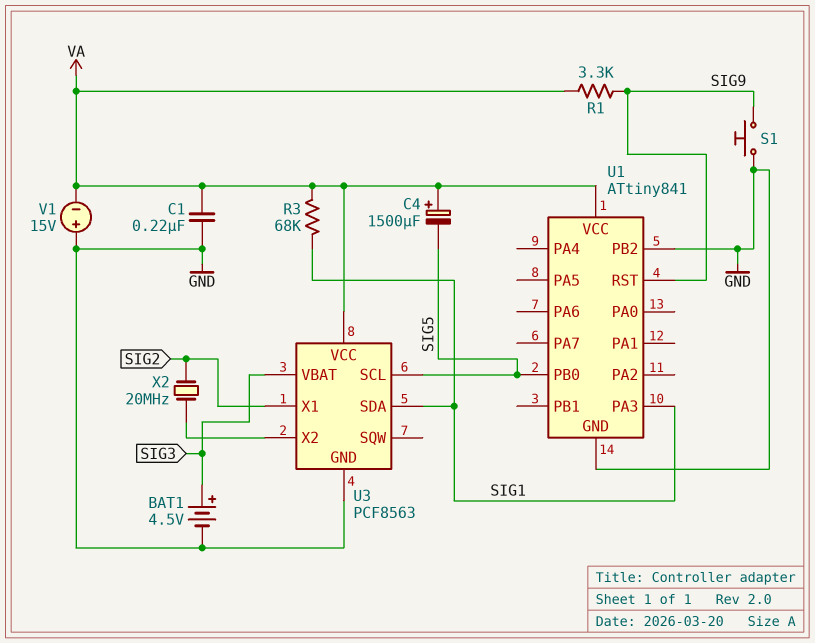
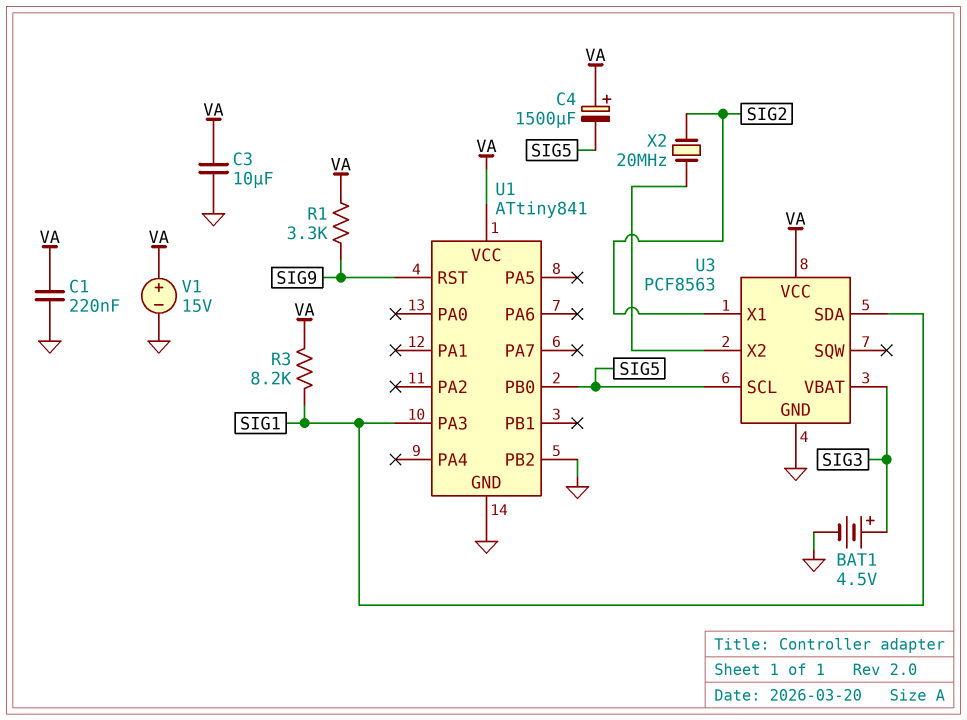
C3: none -> 10uF (GND, VA)
R3: 68k (SIG1, VA) -> 8.2k (SIG1, VA)
S1: button (GND, SIG9) -> none
V1: 15V (plus GND, minus VA) -> 15V (plus VA, minus GND)

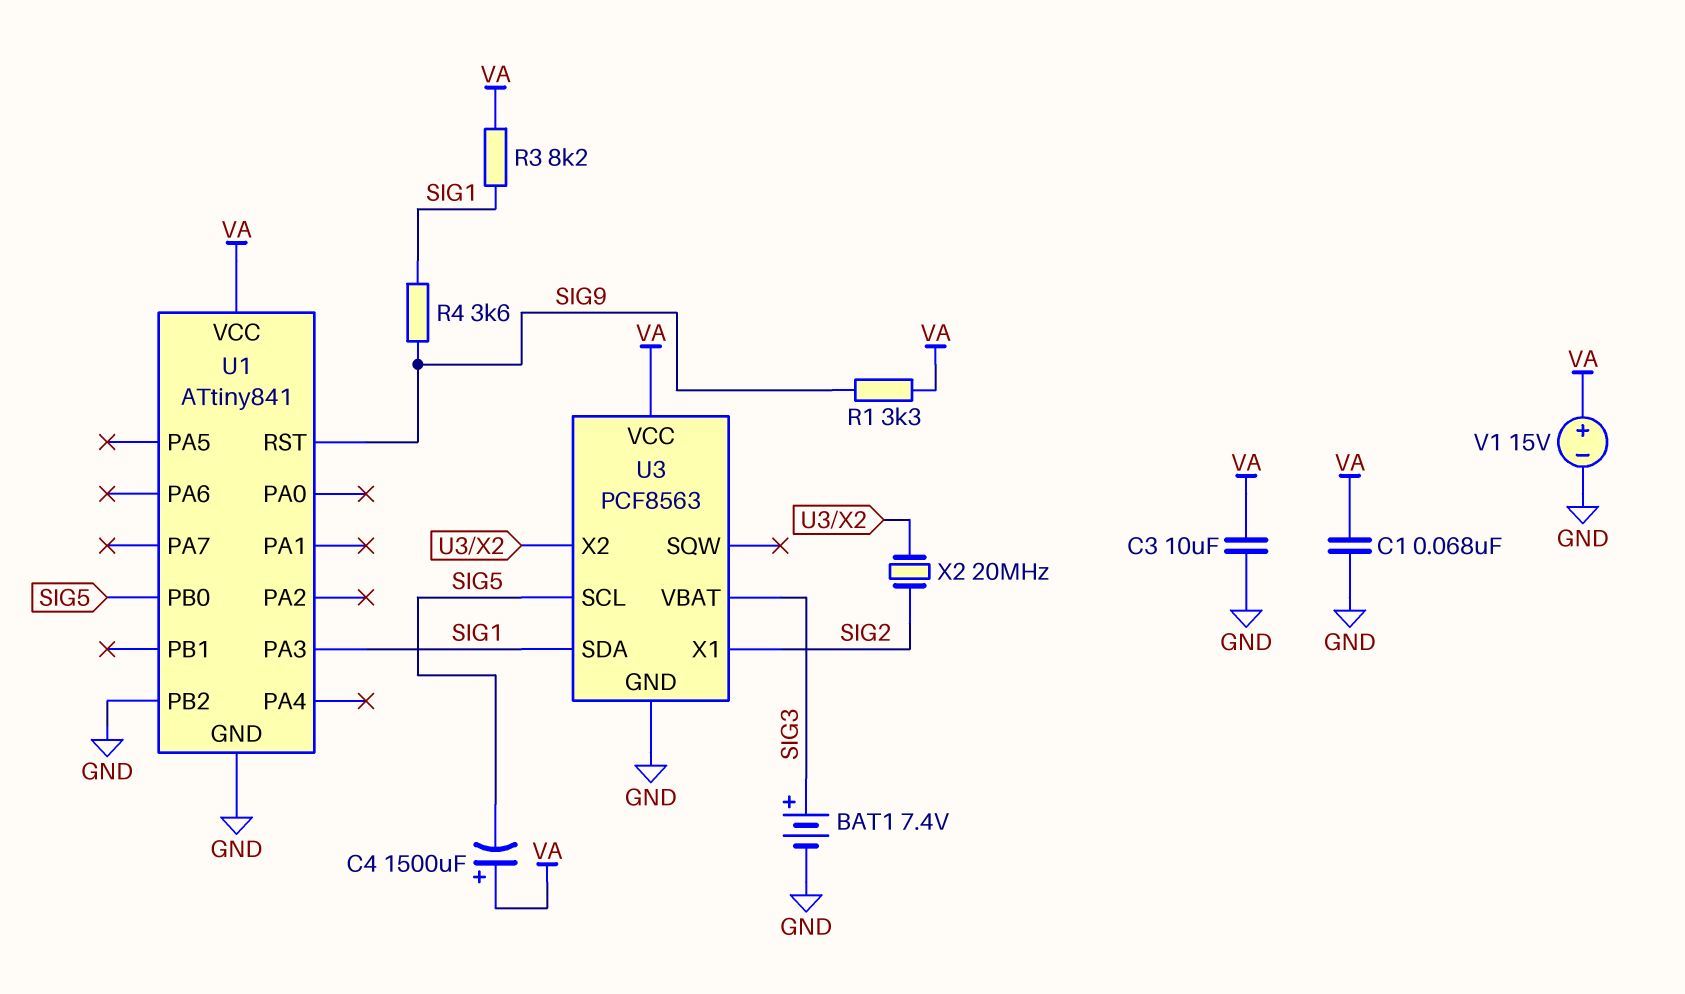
BAT1: 4.5V (plus SIG3, minus GND) -> 7.4V (plus SIG3, minus GND)
C1: 220nF (GND, VA) -> 68nF (GND, VA)
R4: none -> 3.6k (SIG1, SIG9)

